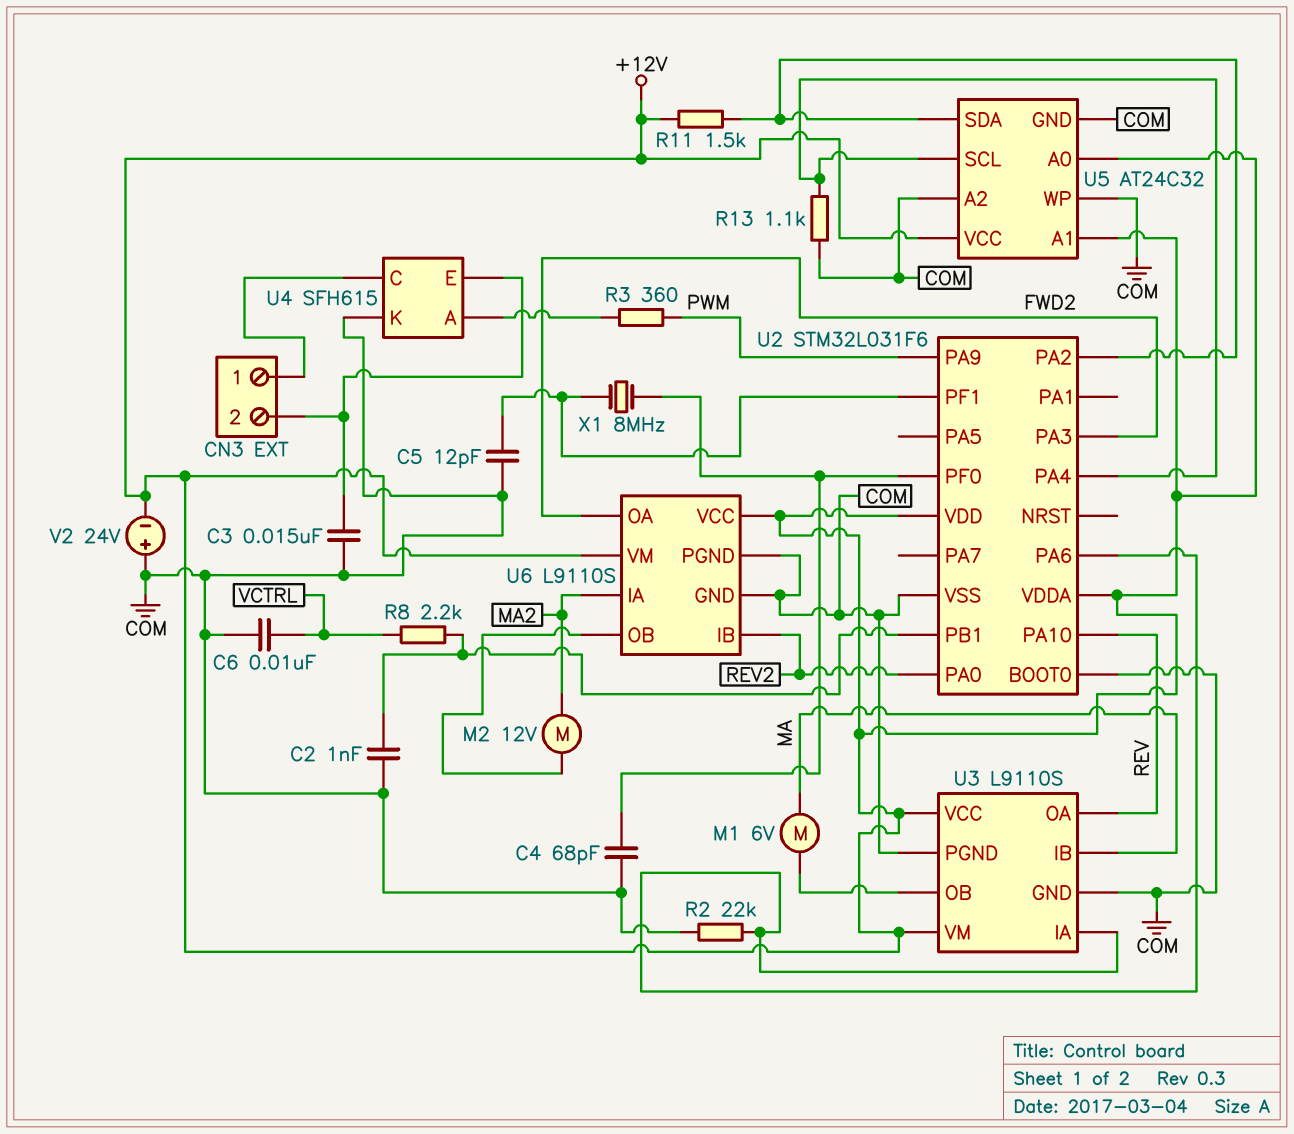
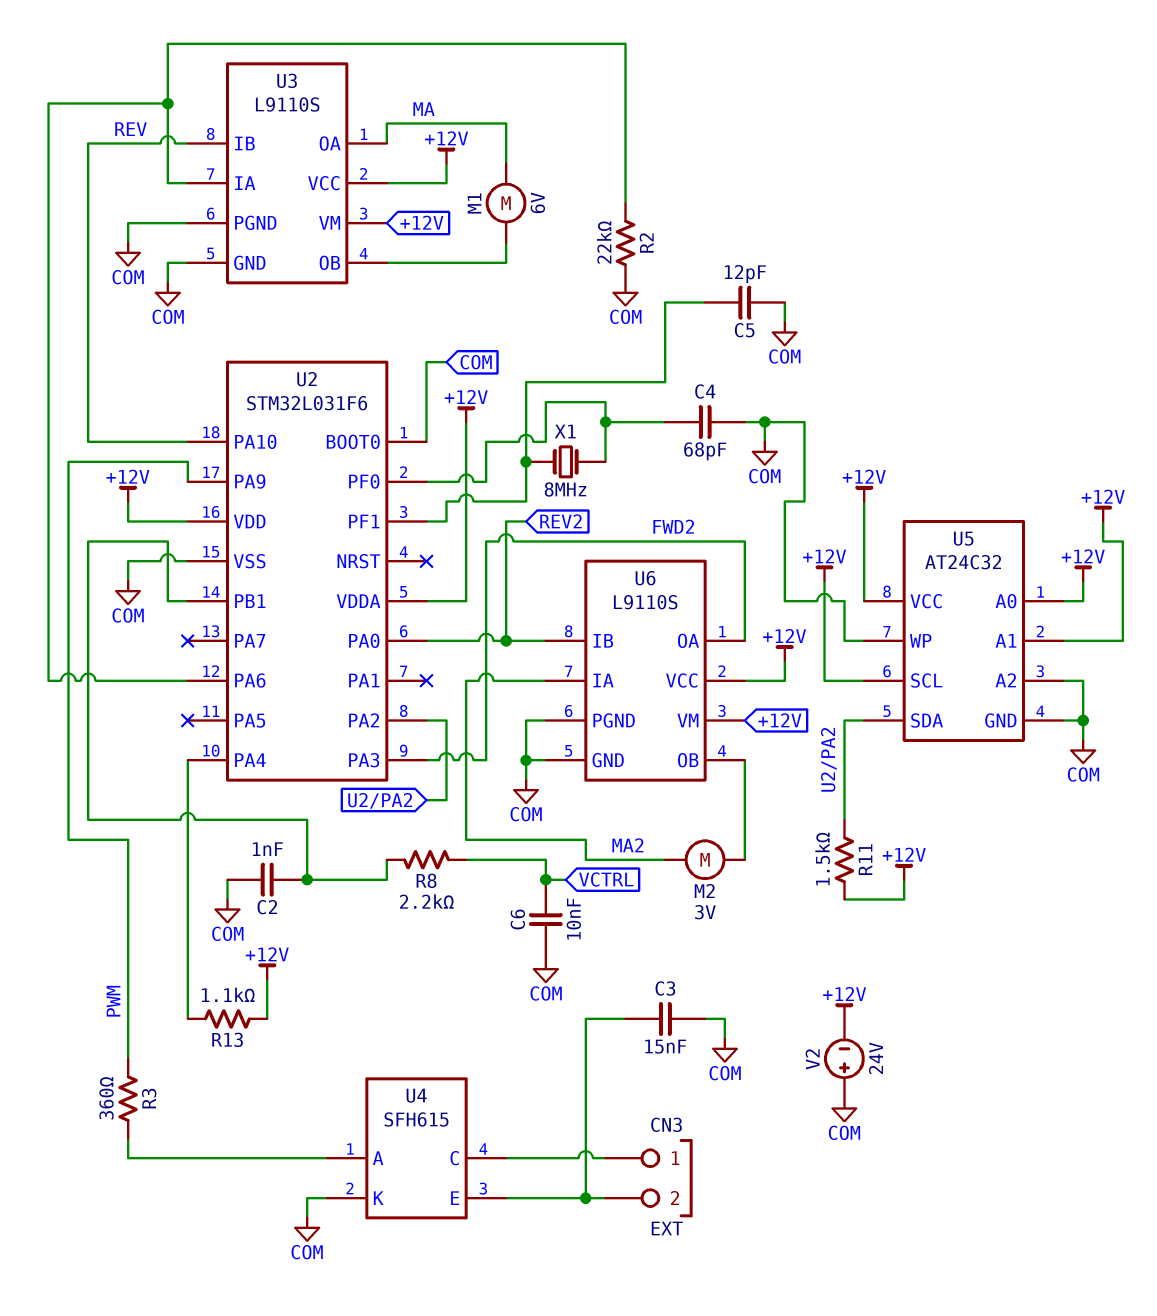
M2: motor 12V (MA2, U6/OB) -> motor 3V (MA2, U6/OB)
R13: 1.1k (COM, U2/PA4) -> 1.1k (+12V, U2/PA4)
U3 pin IB: MA -> REV
U3 pin OA: REV -> MA
U5 pin SCL: U2/PA4 -> +12V

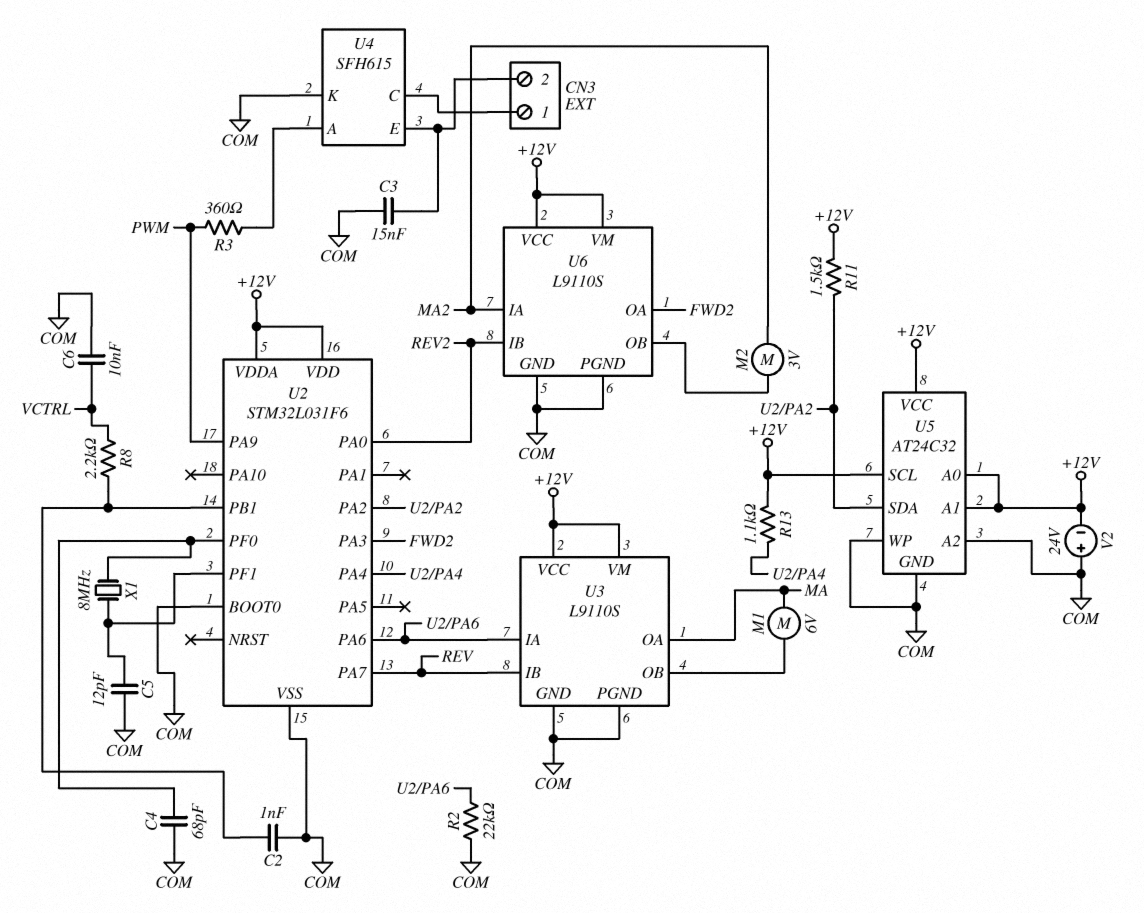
U2 pin PA7: none -> REV
U2 pin PA10: REV -> none

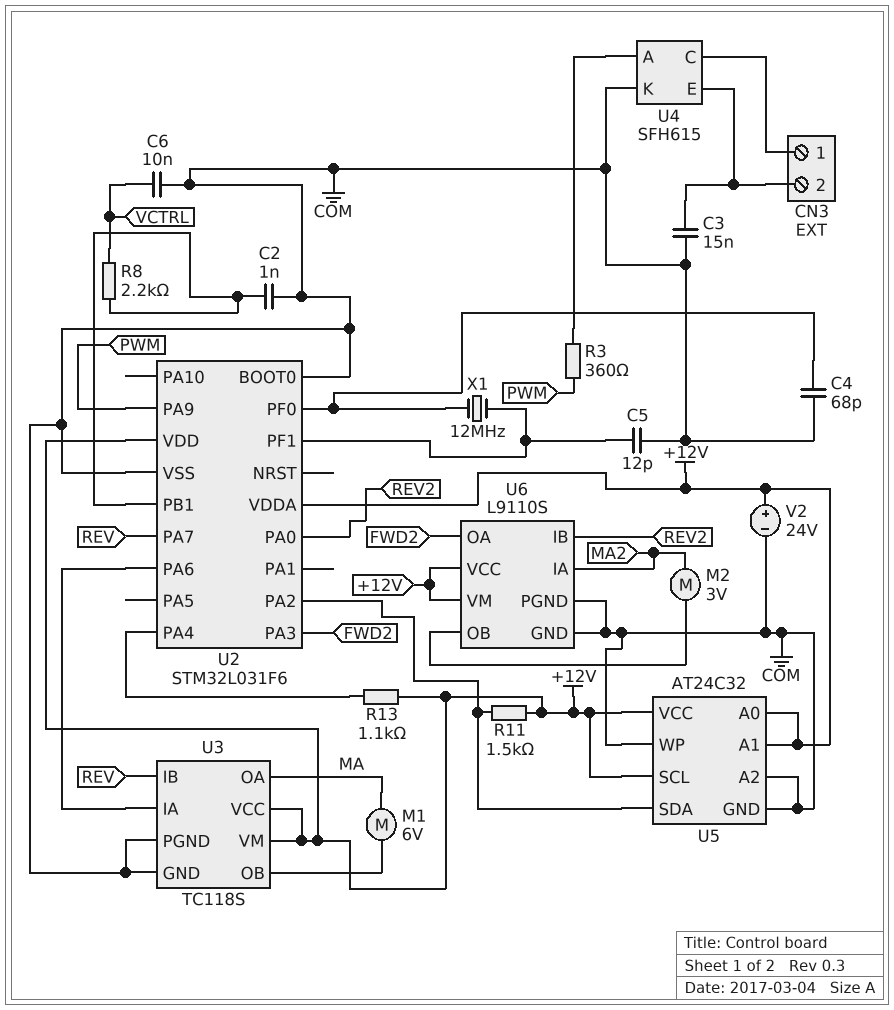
R2: 22k (COM, U2/PA6) -> none
U3: L9110S -> TC118S
V2: 24V (plus COM, minus +12V) -> 24V (plus +12V, minus COM)
X1: 8MHz (U2/PF0, U2/PF1) -> 12MHz (U2/PF0, U2/PF1)

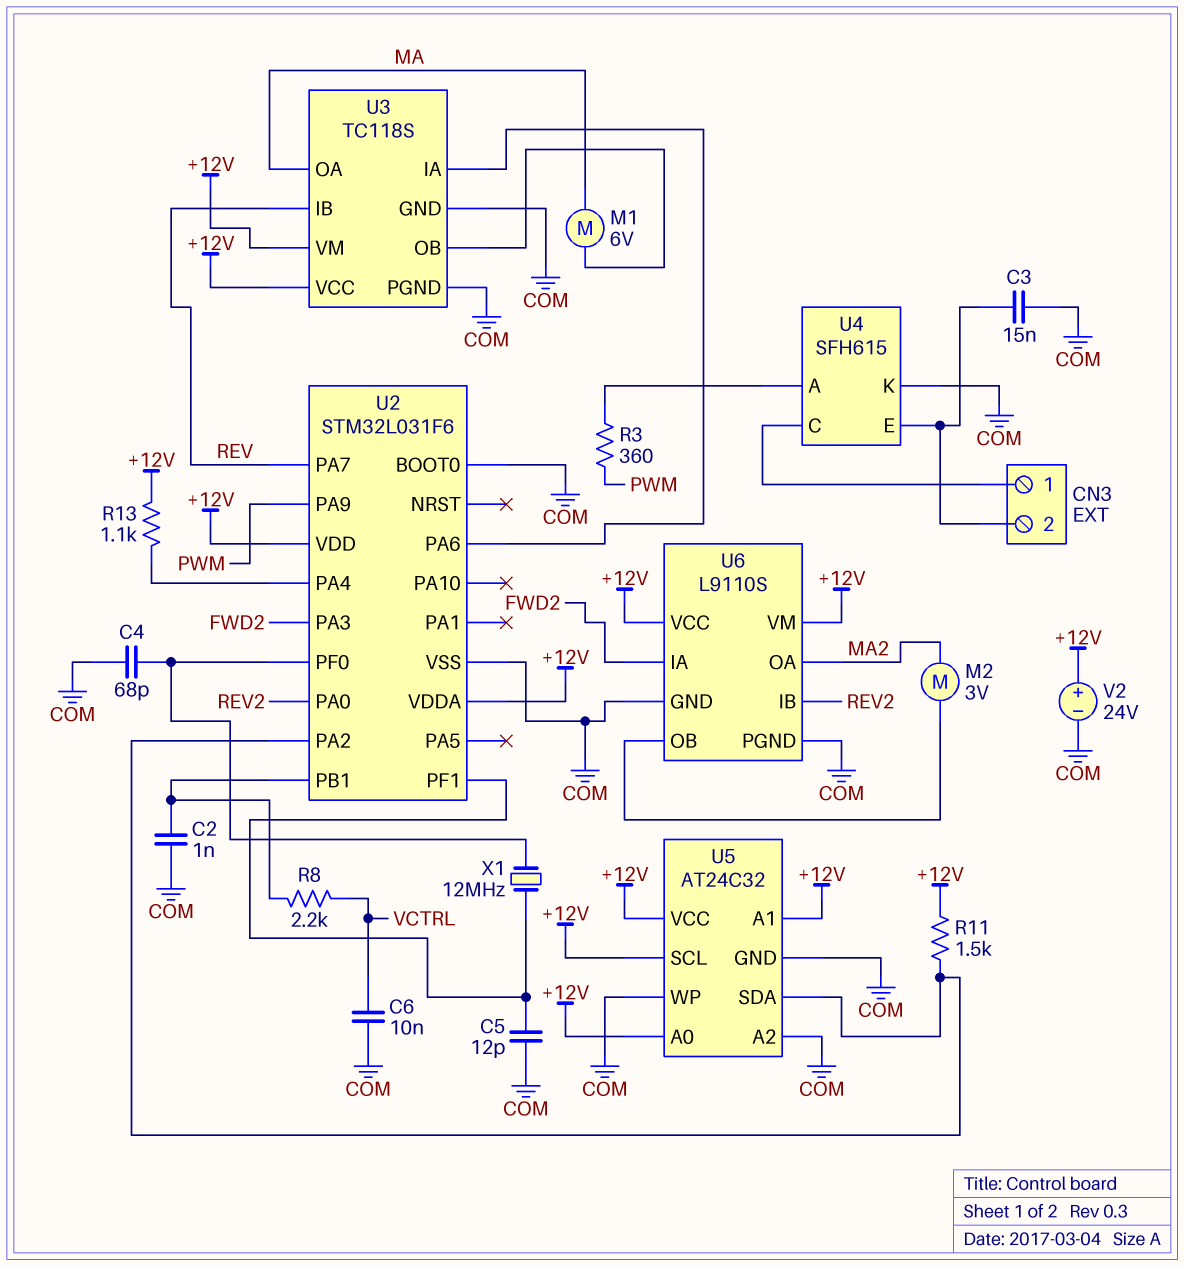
U6 pin IA: MA2 -> FWD2
U6 pin OA: FWD2 -> MA2

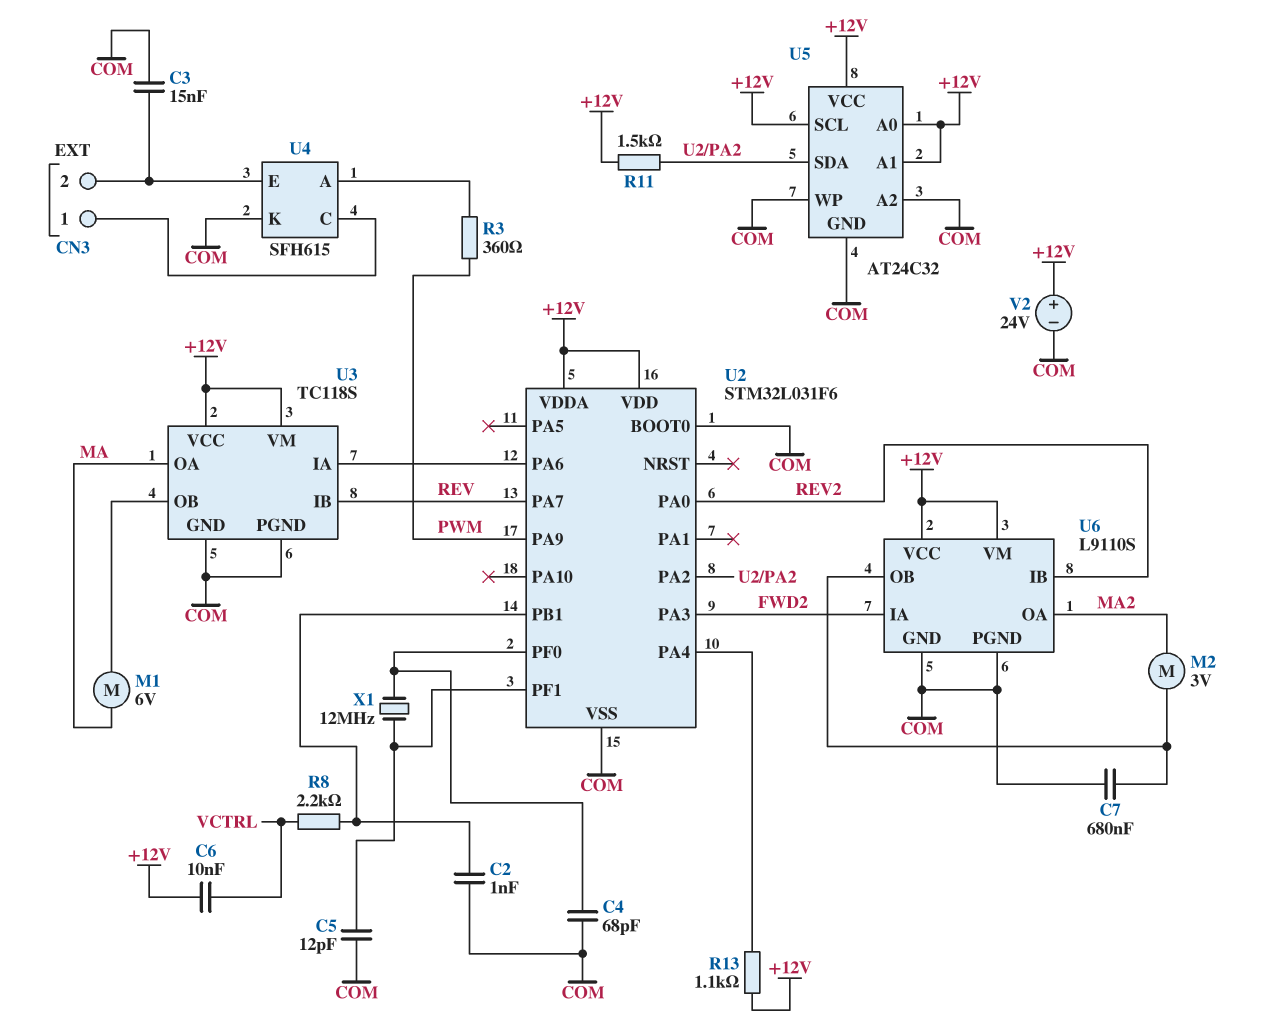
C6: 10nF (COM, VCTRL) -> 10nF (+12V, VCTRL)
C7: none -> 680nF (COM, U6/OB)

